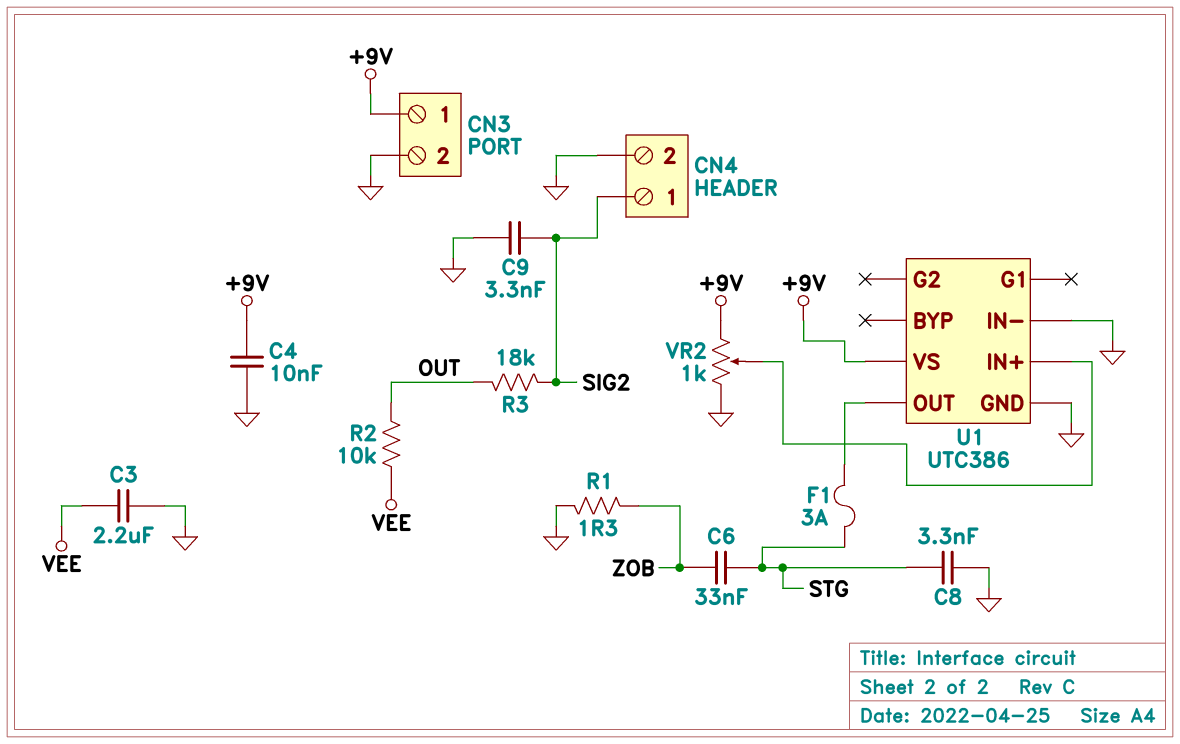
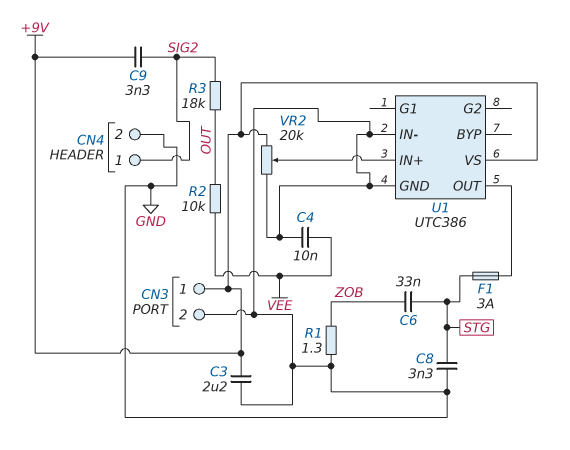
C3: 2.2uF (GND, VEE) -> 2.2uF (+9V, GND)
C4: 10nF (+9V, GND) -> 10nF (GND, VEE)
C9: 3.3nF (GND, SIG2) -> 3.3nF (+9V, SIG2)
VR2: 1k (+9V, GND, wiper U1/IN+) -> 20k (+9V, GND, wiper U1/IN+)

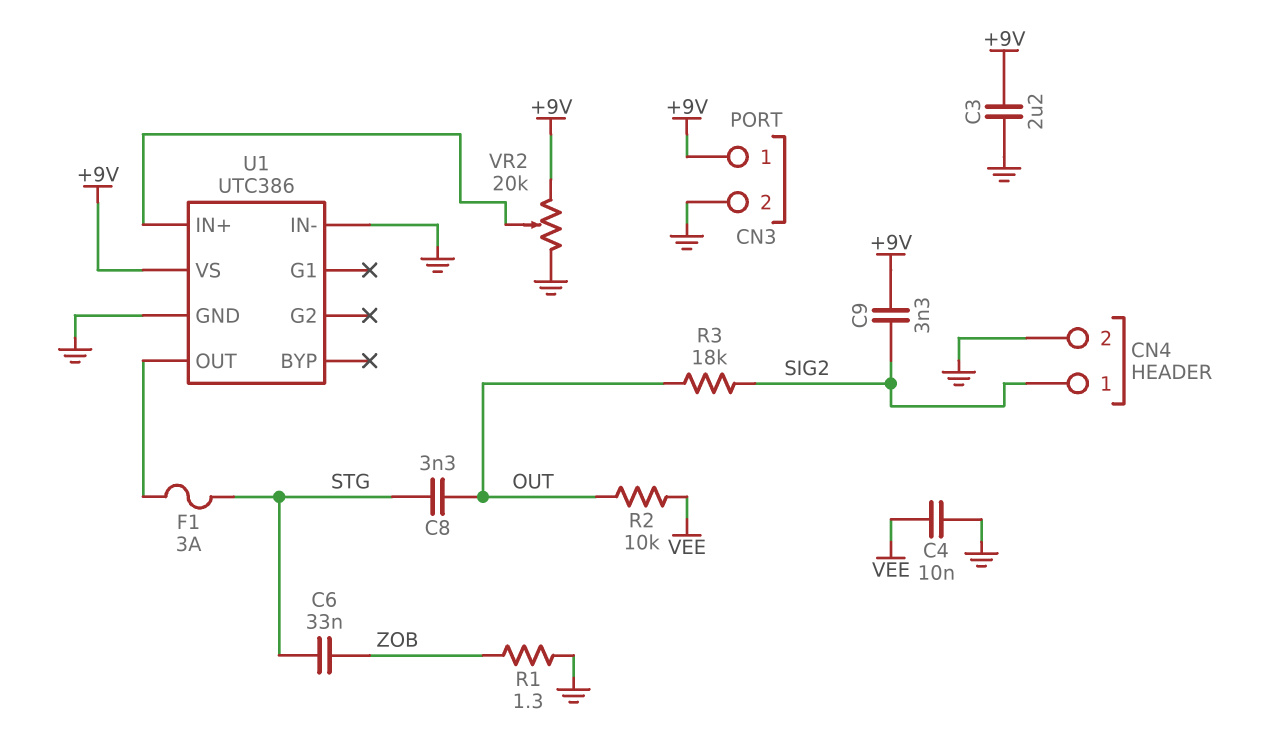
C8: 3.3nF (GND, STG) -> 3.3nF (OUT, STG)

